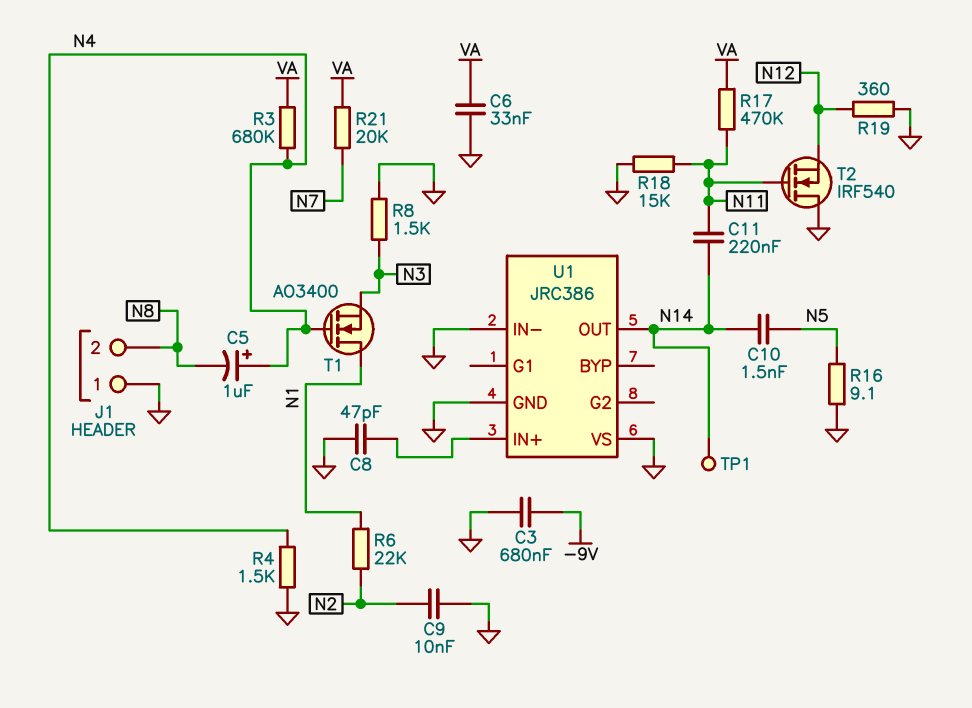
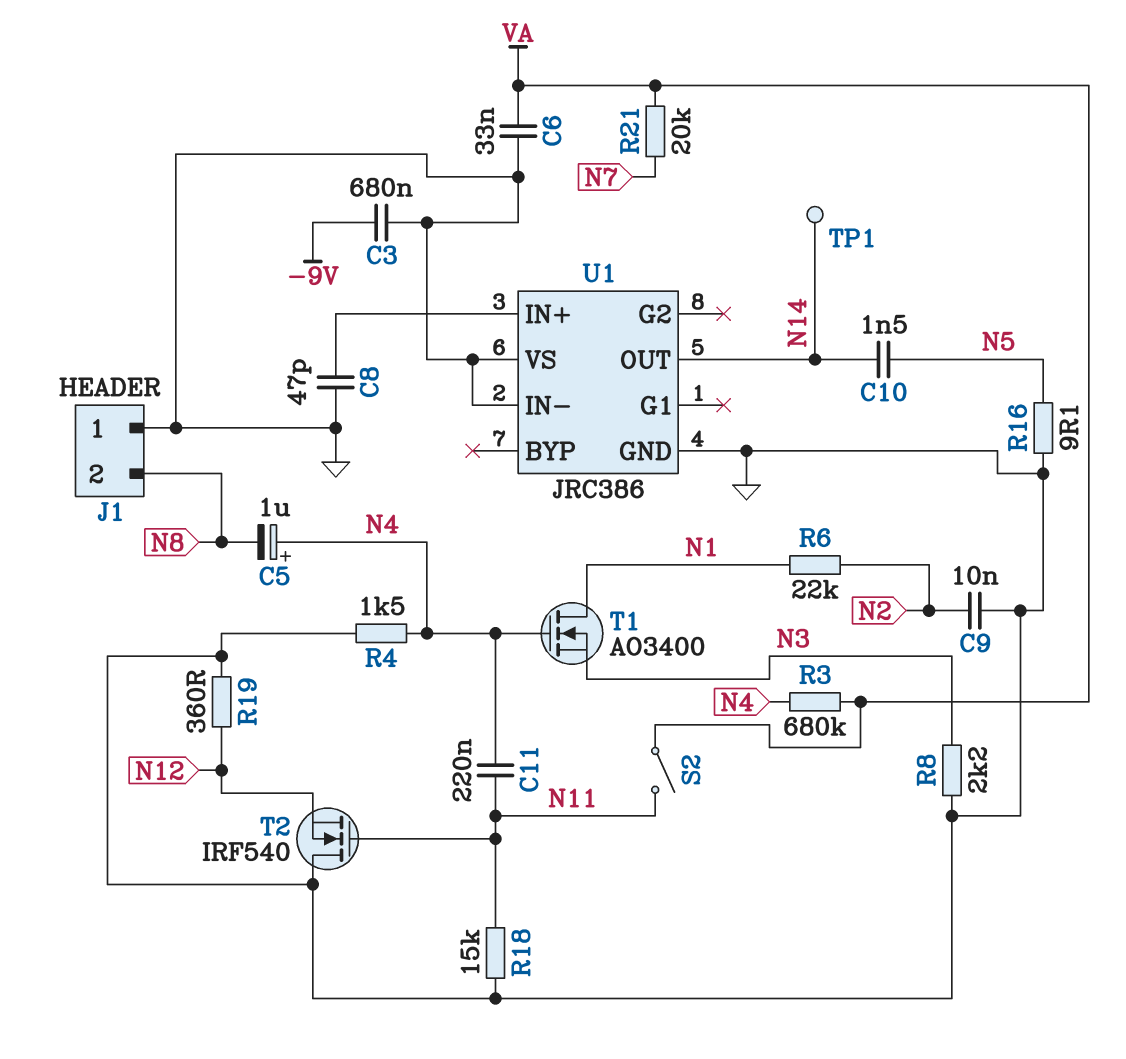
C11: 220nF (N11, N14) -> 220nF (N4, N11)
R8: 1.5k (GND, N3) -> 2.2k (GND, N3)
R17: 470k (N11, VA) -> none
S2: none -> switch (N11, VA)

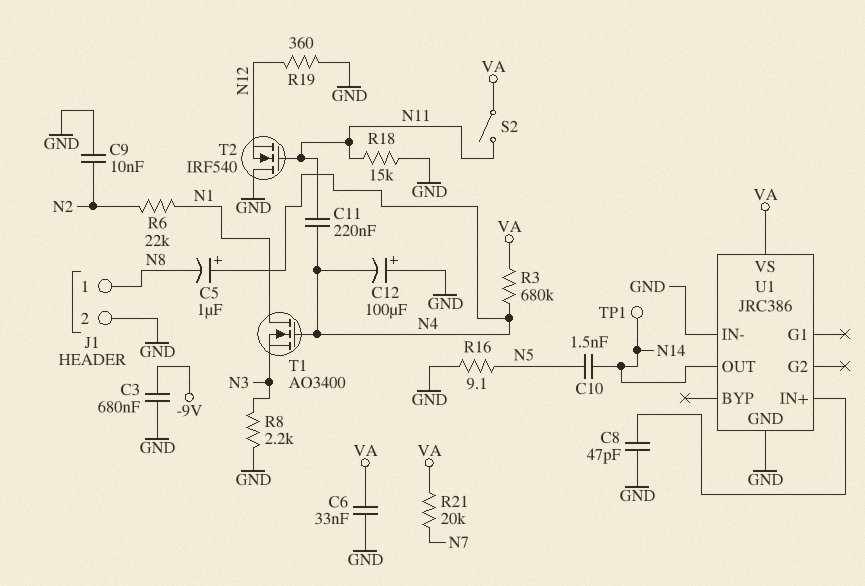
C12: none -> 100uF (plus GND, minus N4)
J1 pin 1: GND -> N8
J1 pin 2: N8 -> GND
R4: 1.5k (GND, N4) -> none
U1 pin VS: GND -> VA

